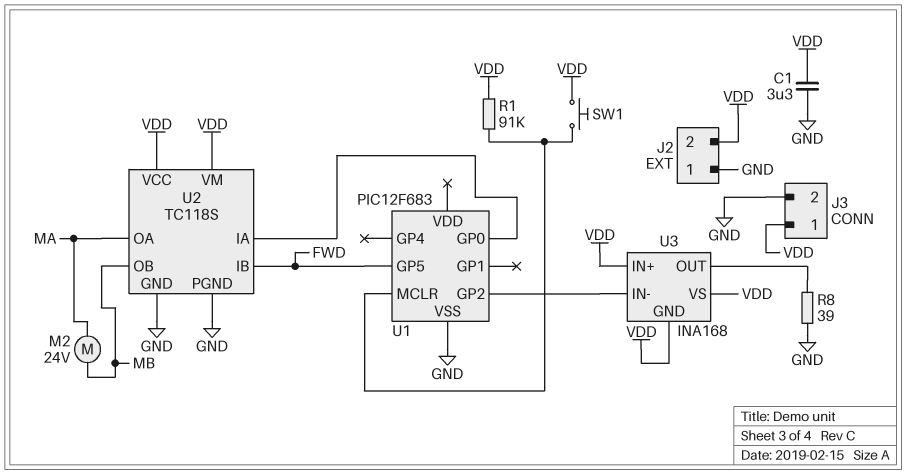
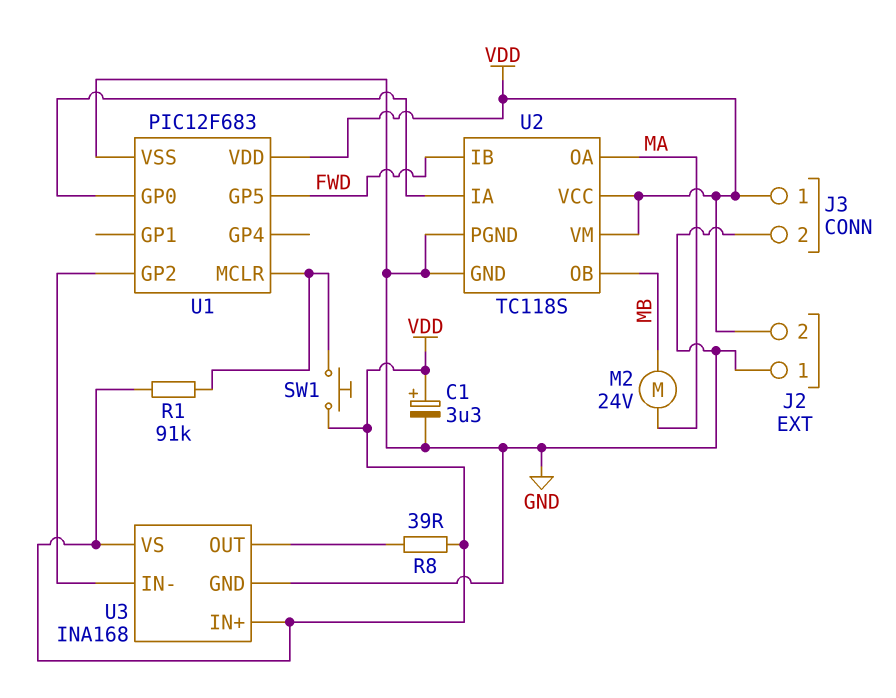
C1: 3.3uF (GND, VDD) -> 3.3uF (plus VDD, minus GND)
R8: 39 (GND, U3/OUT) -> 39 (U3/OUT, VDD)
U1 pin VDD: none -> VDD
U3 pin GND: VDD -> GND

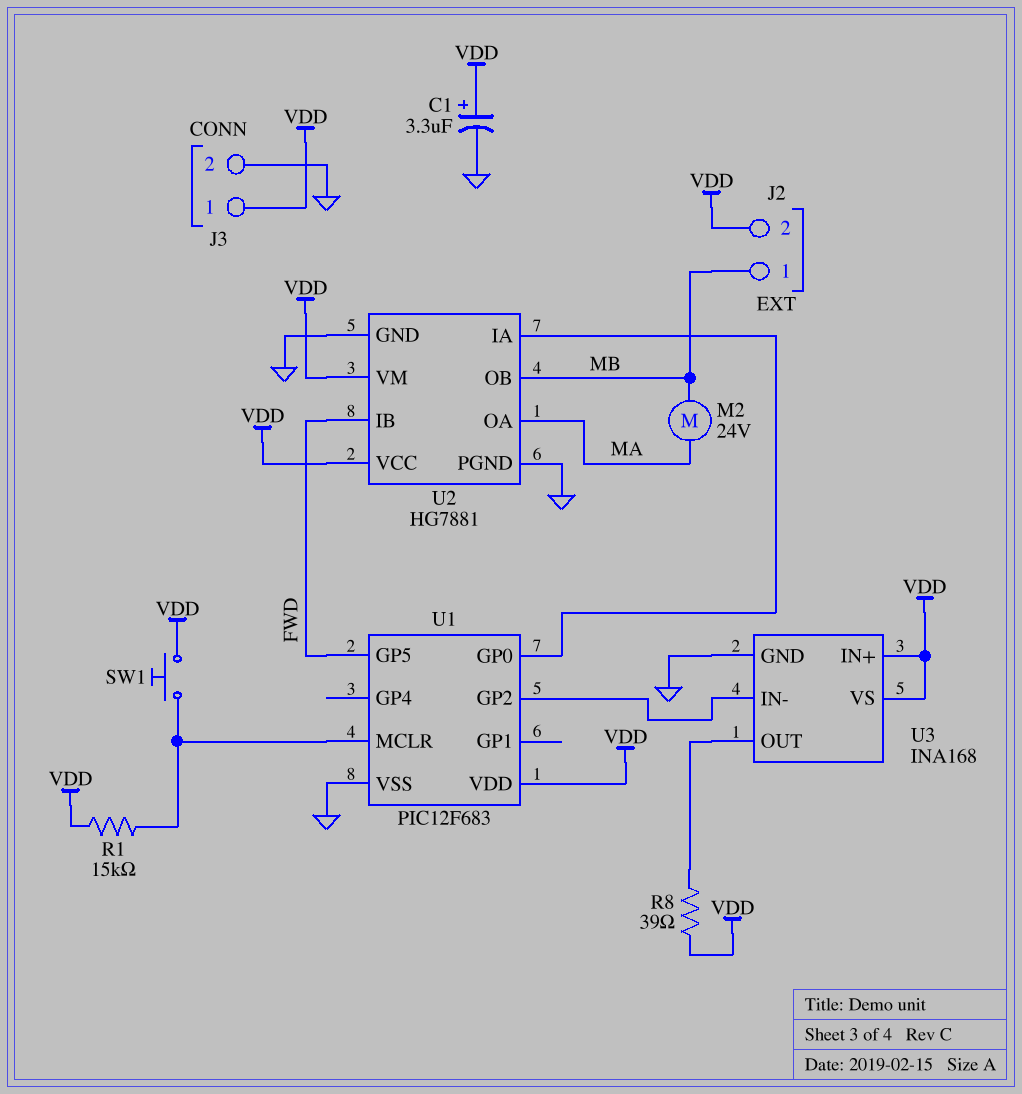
J2 pin 1: GND -> MB
R1: 91k (U1/MCLR, VDD) -> 15k (U1/MCLR, VDD)
U2: TC118S -> HG7881

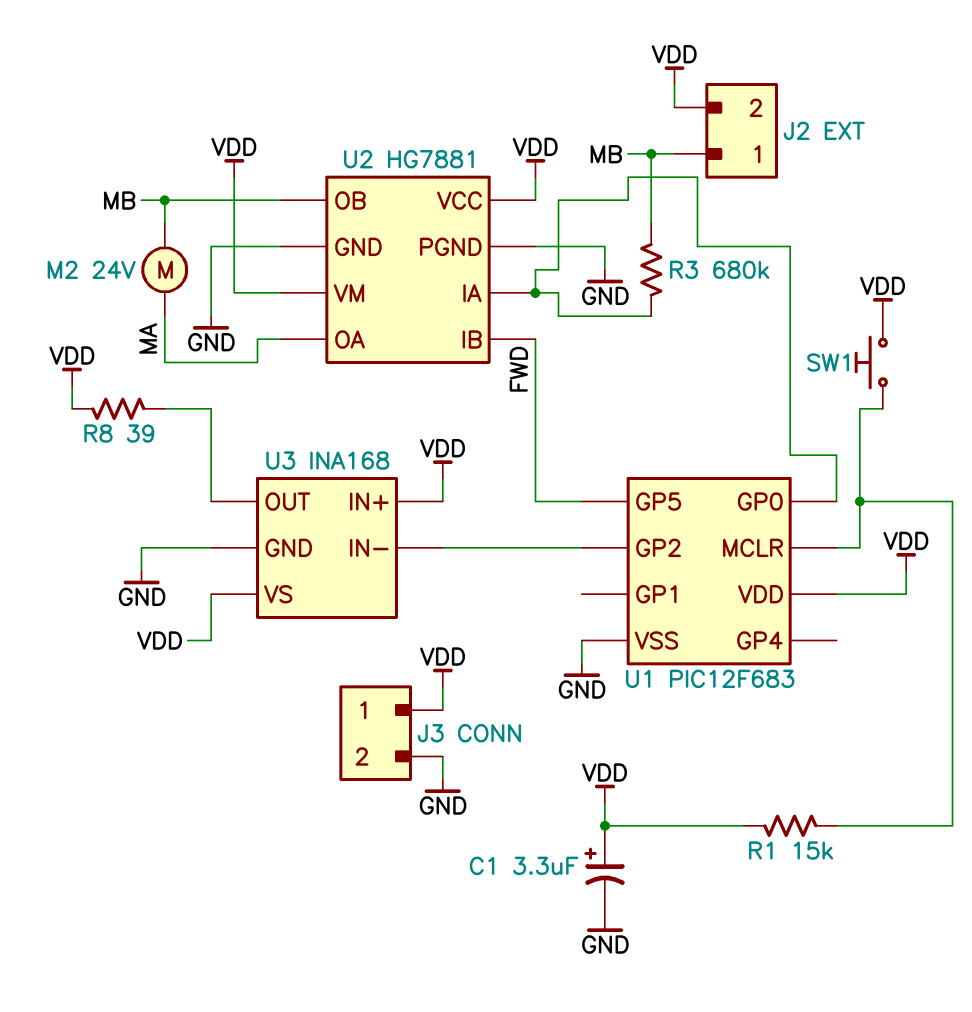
R3: none -> 680k (MB, U1/GP0)

